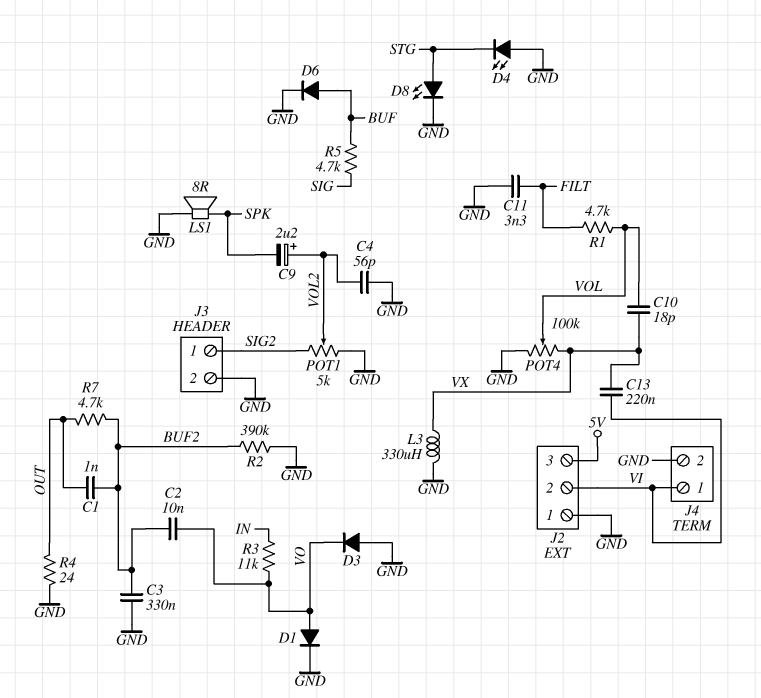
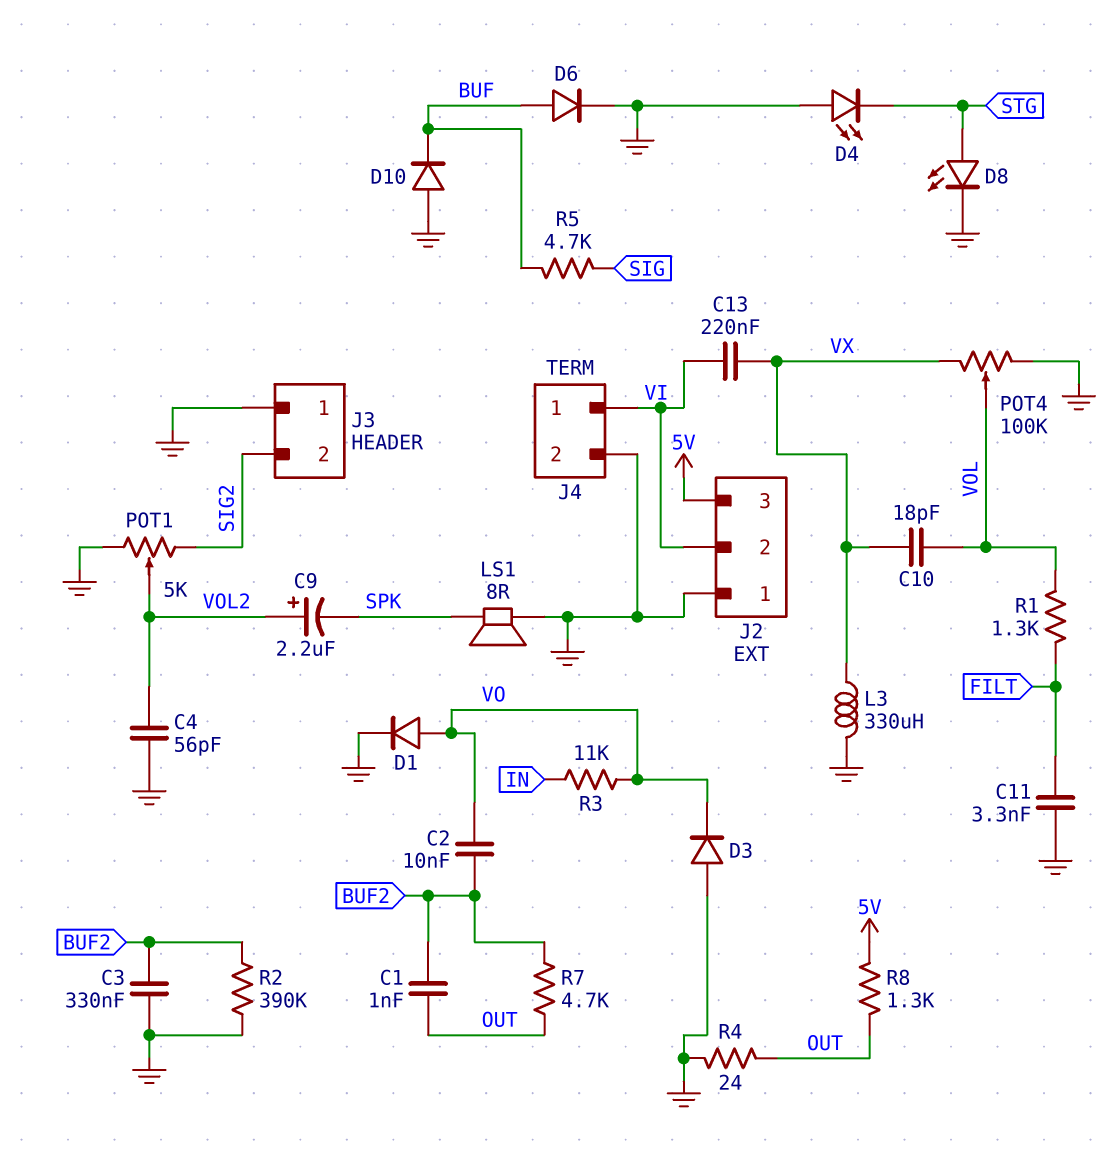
D10: none -> diode (A GND, K BUF)
J3 pin 1: SIG2 -> GND
J3 pin 2: GND -> SIG2
R1: 4.7k (FILT, VOL) -> 1.3k (FILT, VOL)
R8: none -> 1.3k (5V, OUT)

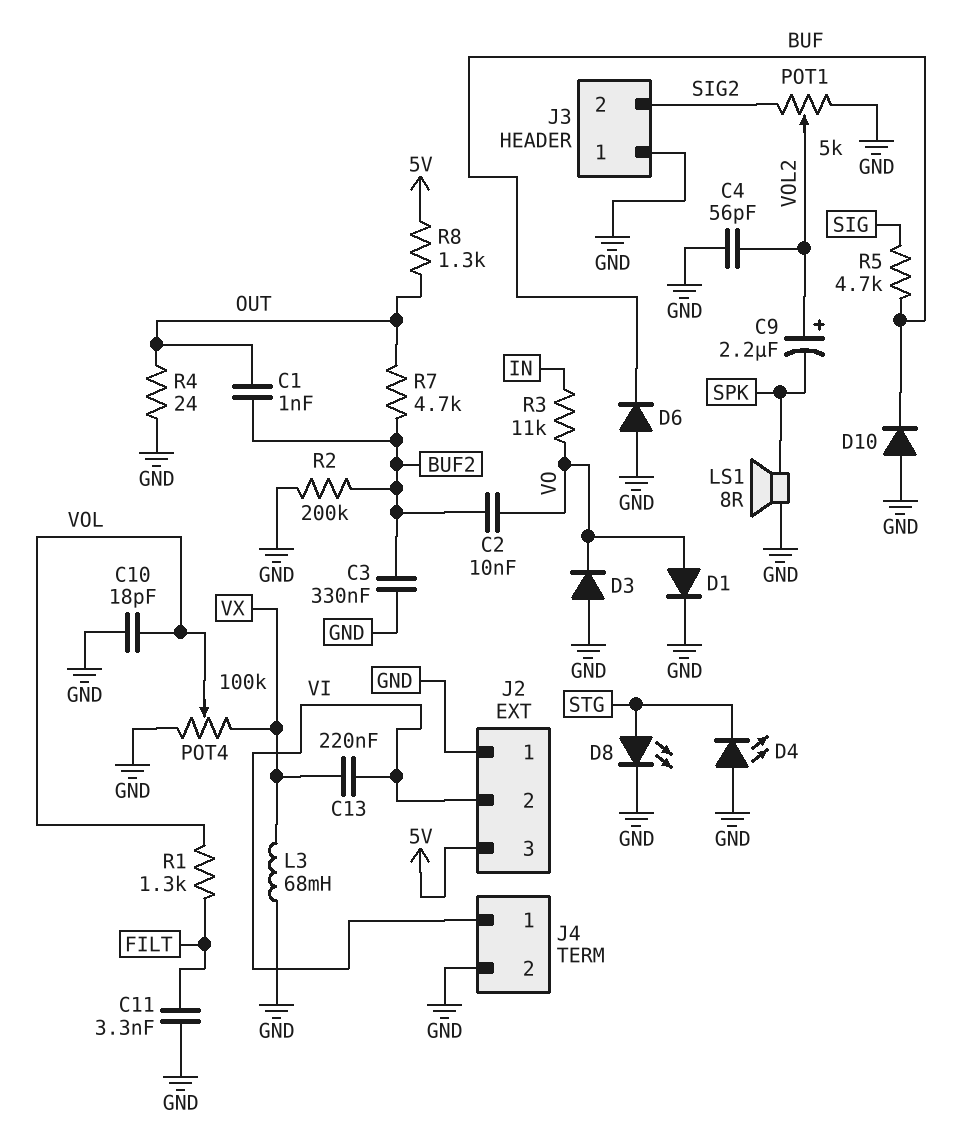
C10: 18pF (VOL, VX) -> 18pF (GND, VOL)
D6: diode (A BUF, K GND) -> diode (A GND, K BUF)
L3: 330uH (GND, VX) -> 68mH (GND, VX)
R2: 390k (BUF2, GND) -> 200k (BUF2, GND)

